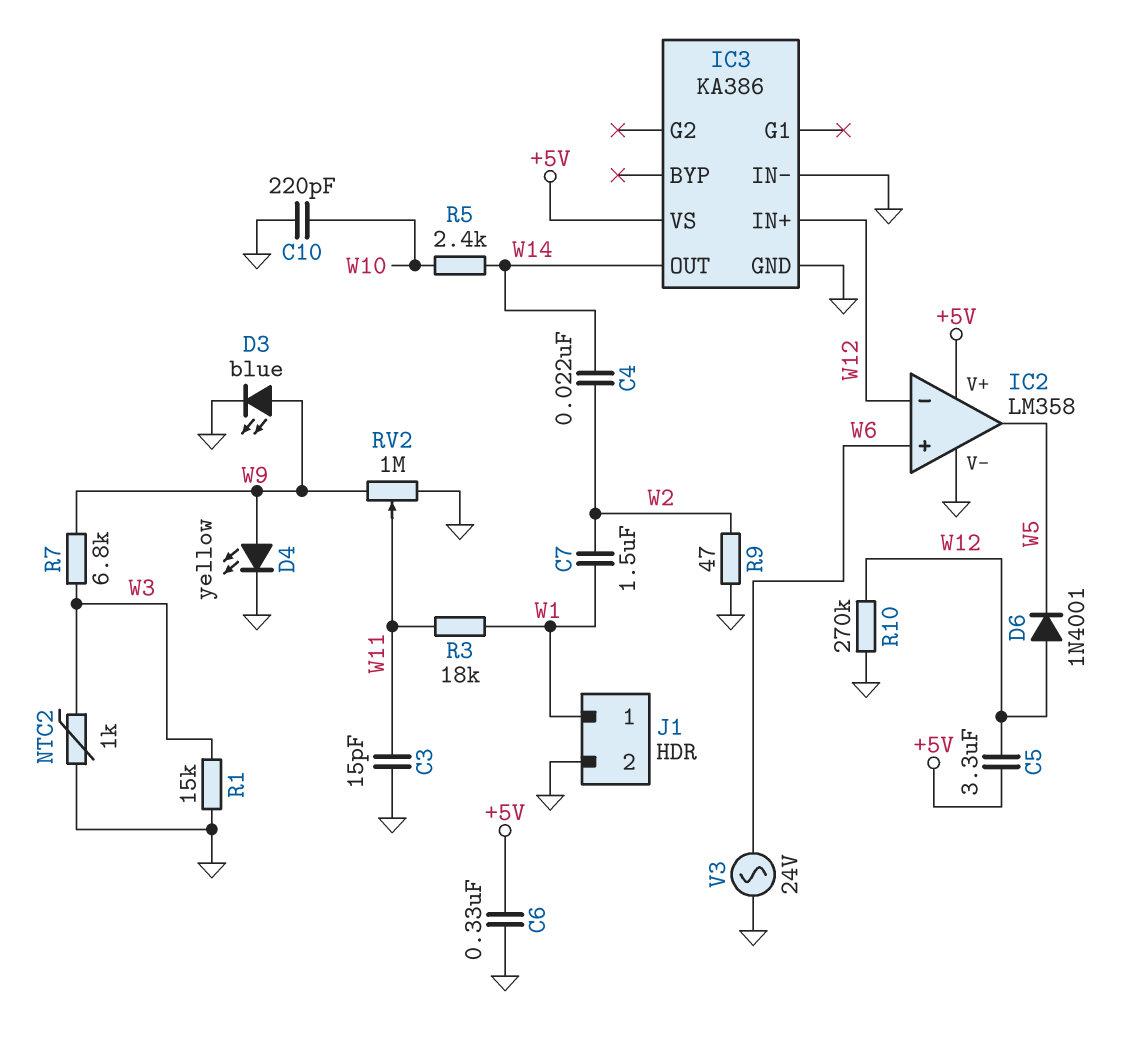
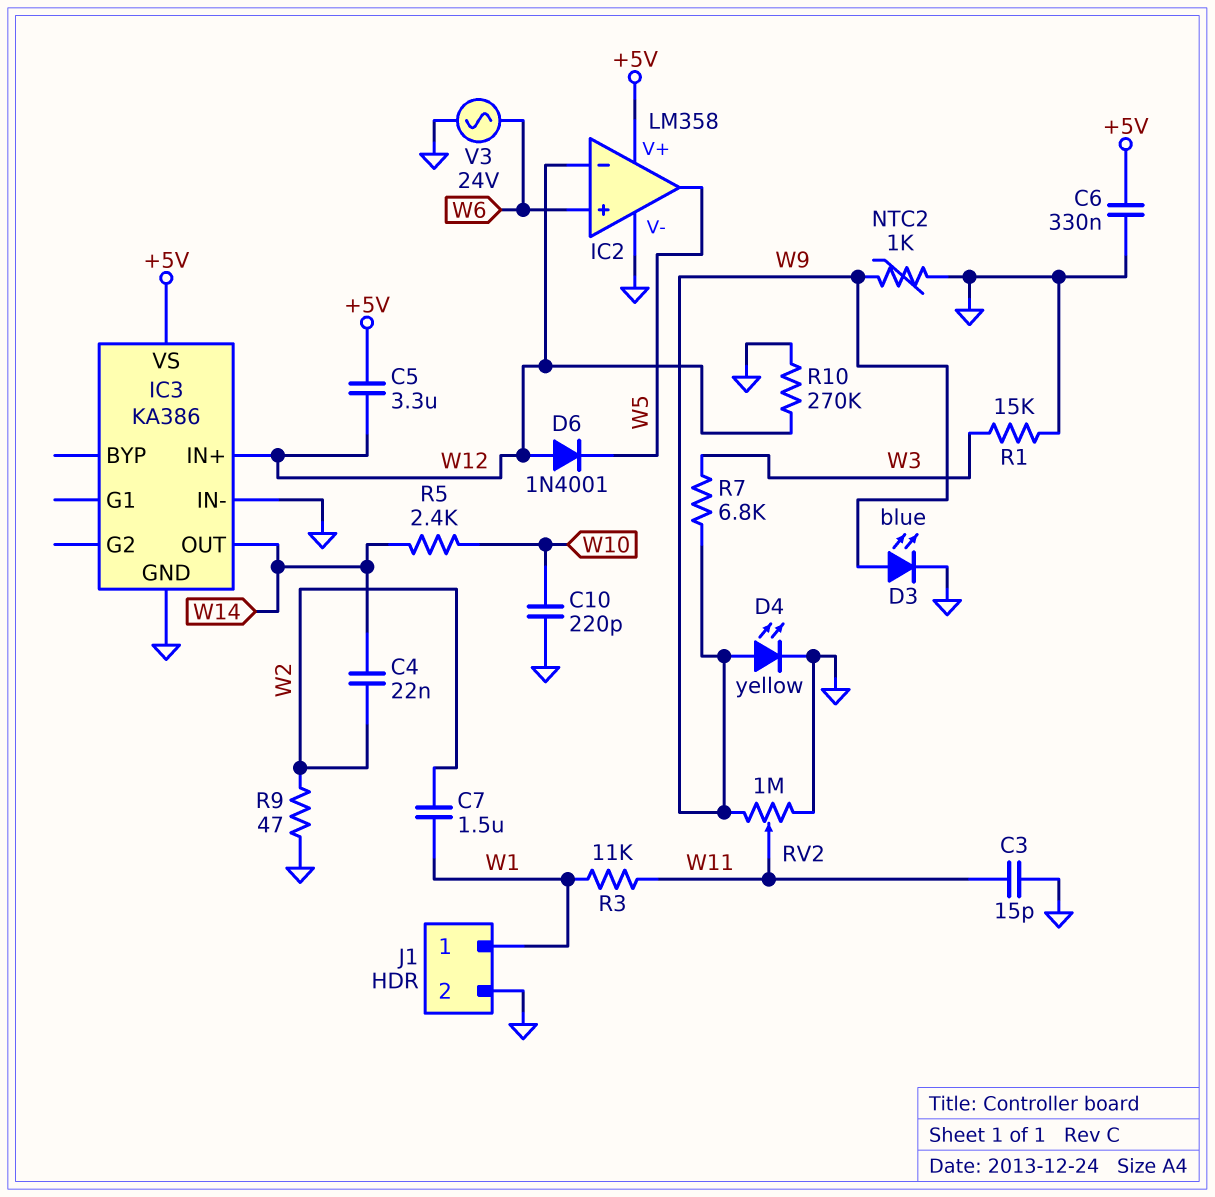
NTC2: 1k (GND, W3) -> 1k (GND, W9)
R3: 18k (W1, W11) -> 11k (W1, W11)

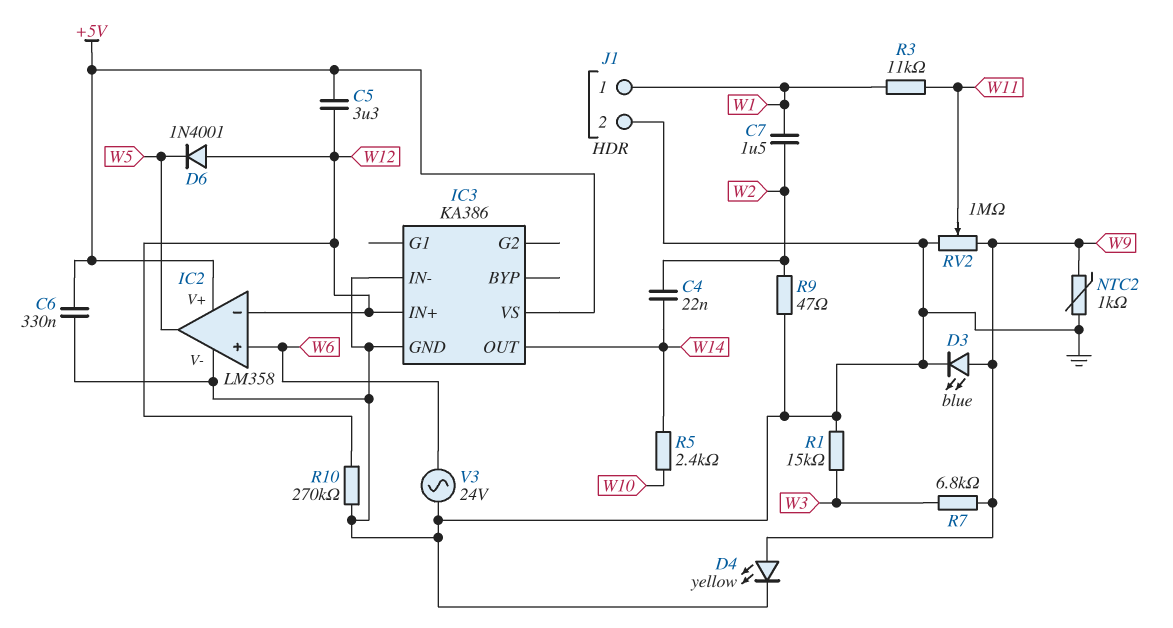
C3: 15pF (GND, W11) -> none
C10: 220pF (GND, W10) -> none

